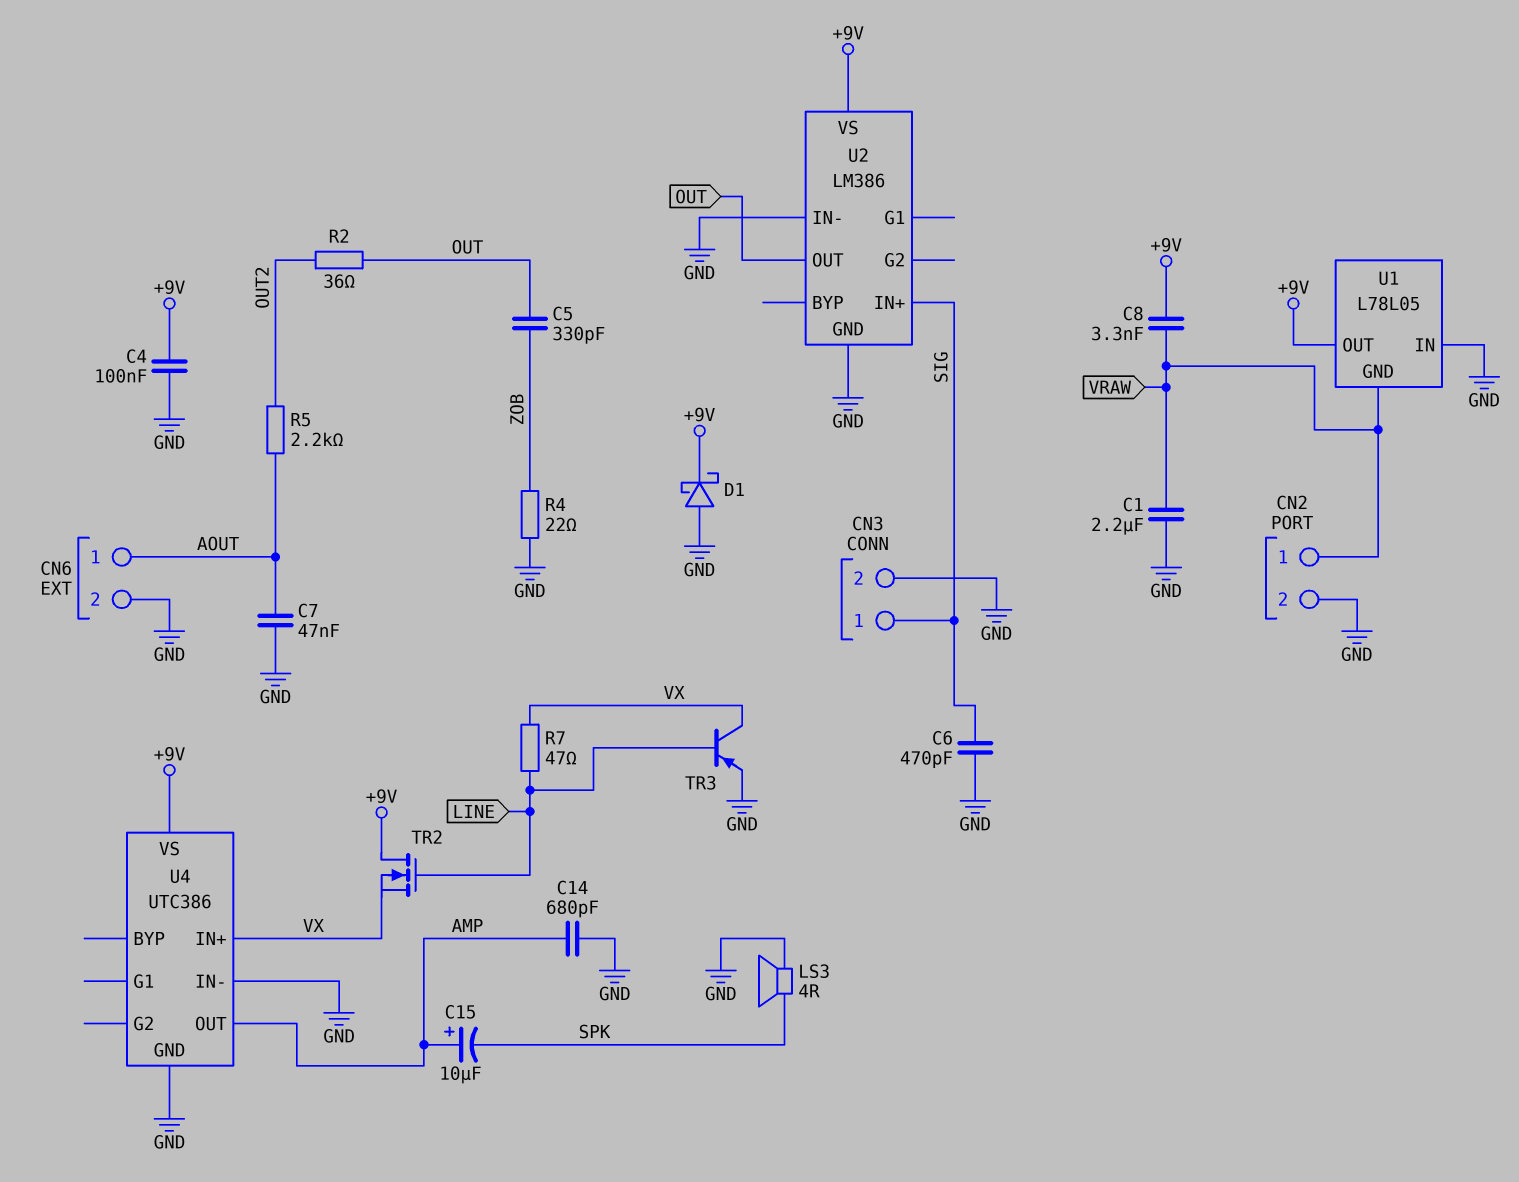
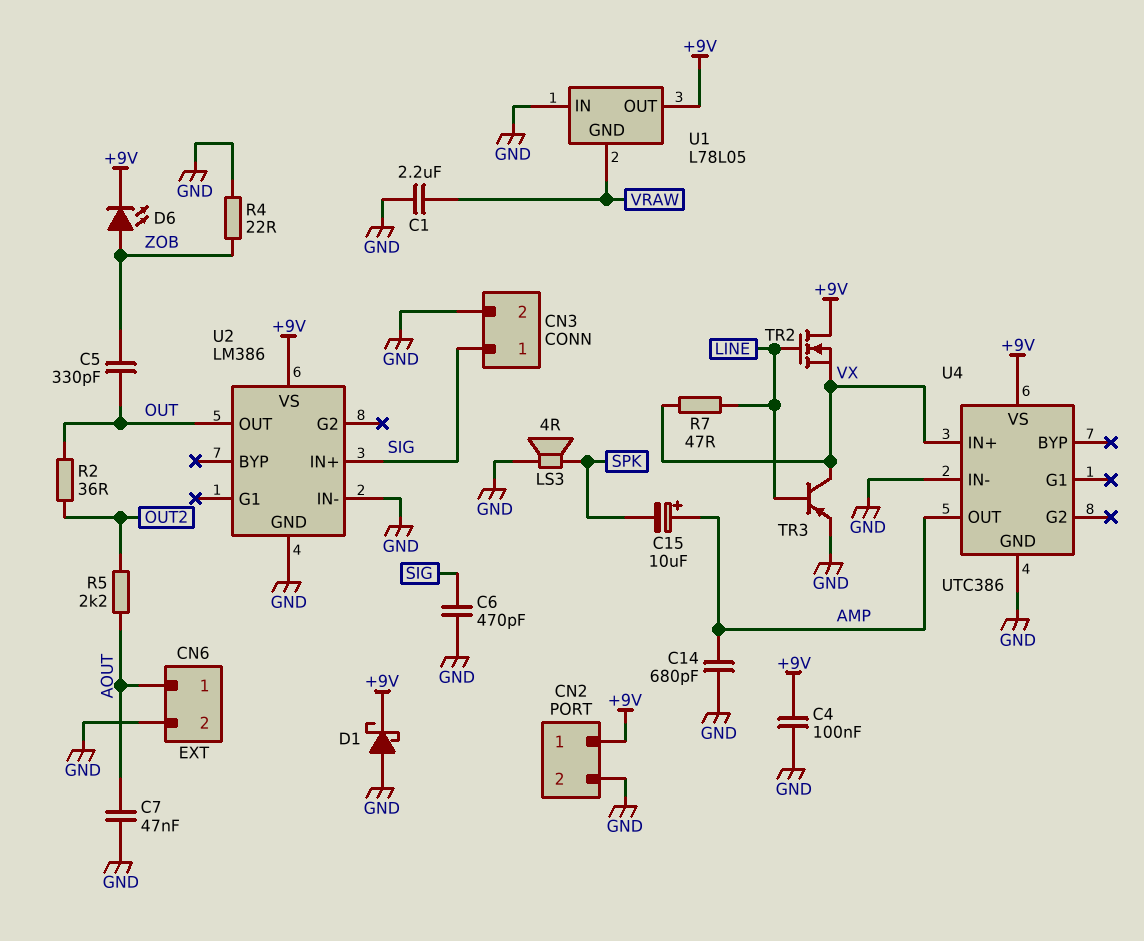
C8: 3.3nF (+9V, VRAW) -> none
CN2 pin 1: VRAW -> +9V
D6: none -> LED (A ZOB, K +9V)

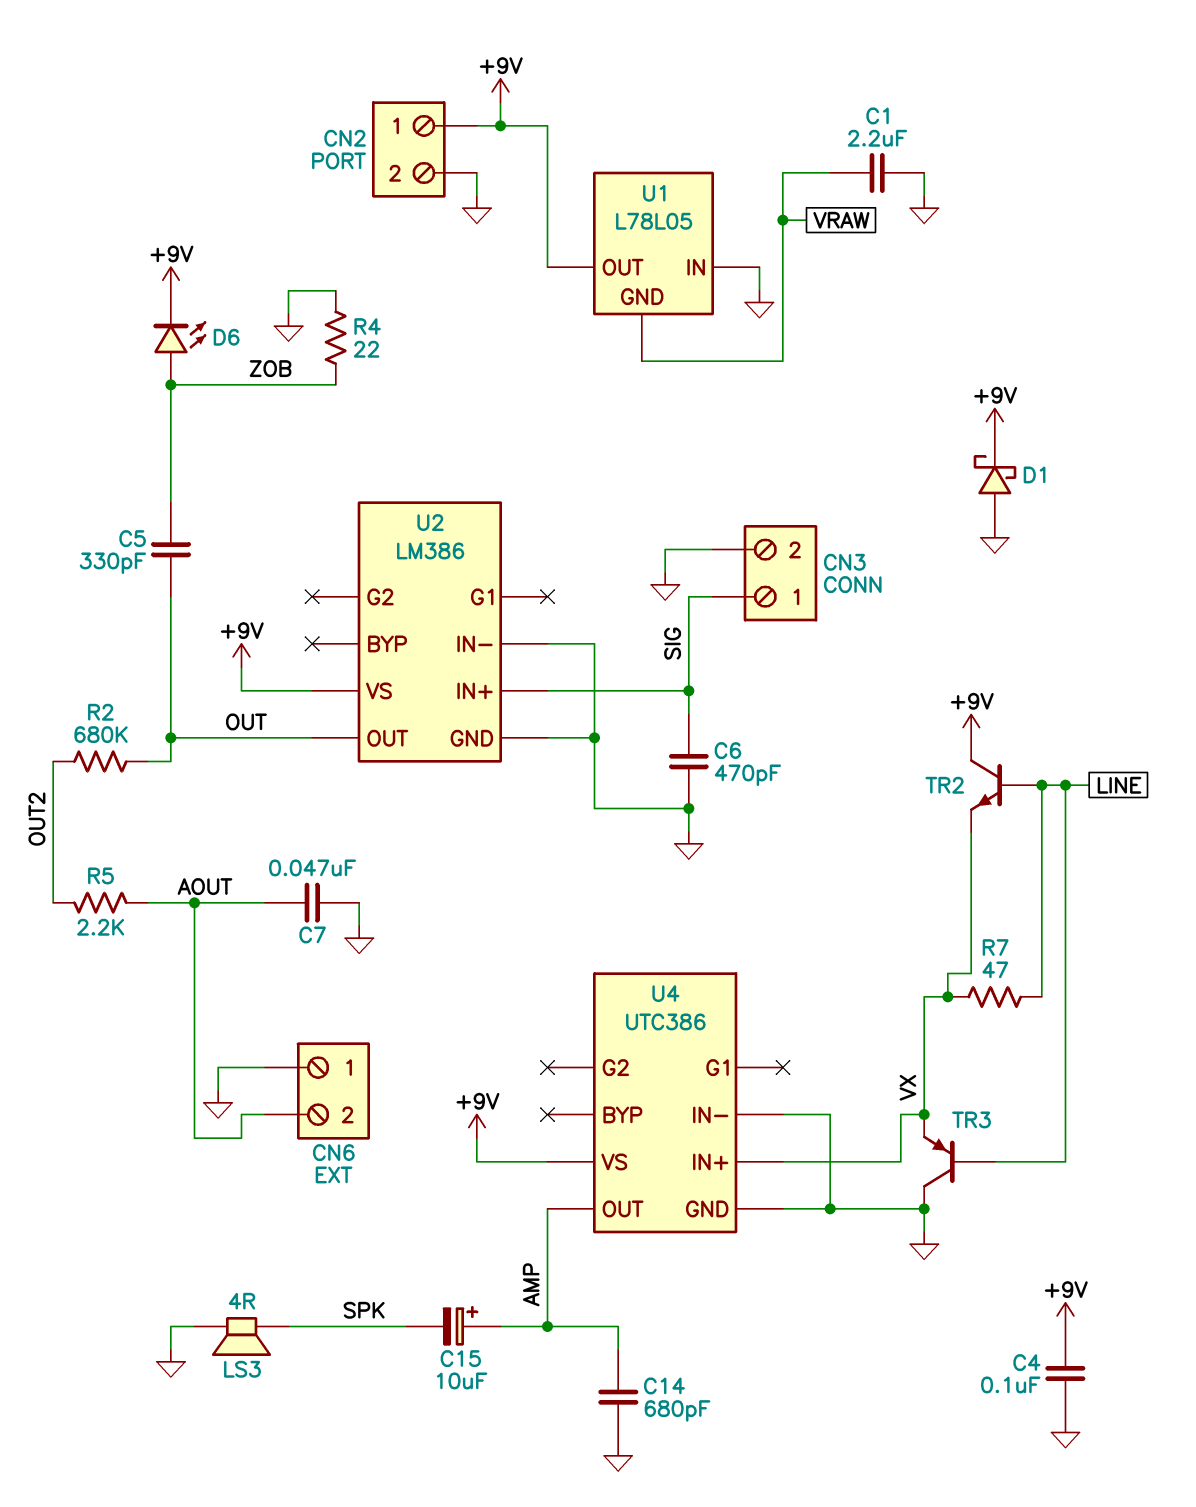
CN6 pin 1: AOUT -> GND
CN6 pin 2: GND -> AOUT
R2: 36 (OUT, OUT2) -> 680k (OUT, OUT2)
TR2: NMOS (G LINE, D +9V, S VX) -> NPN (B LINE, C +9V, E VX)
TR3: PNP (B LINE, C VX, E GND) -> PNP (B LINE, C GND, E VX)

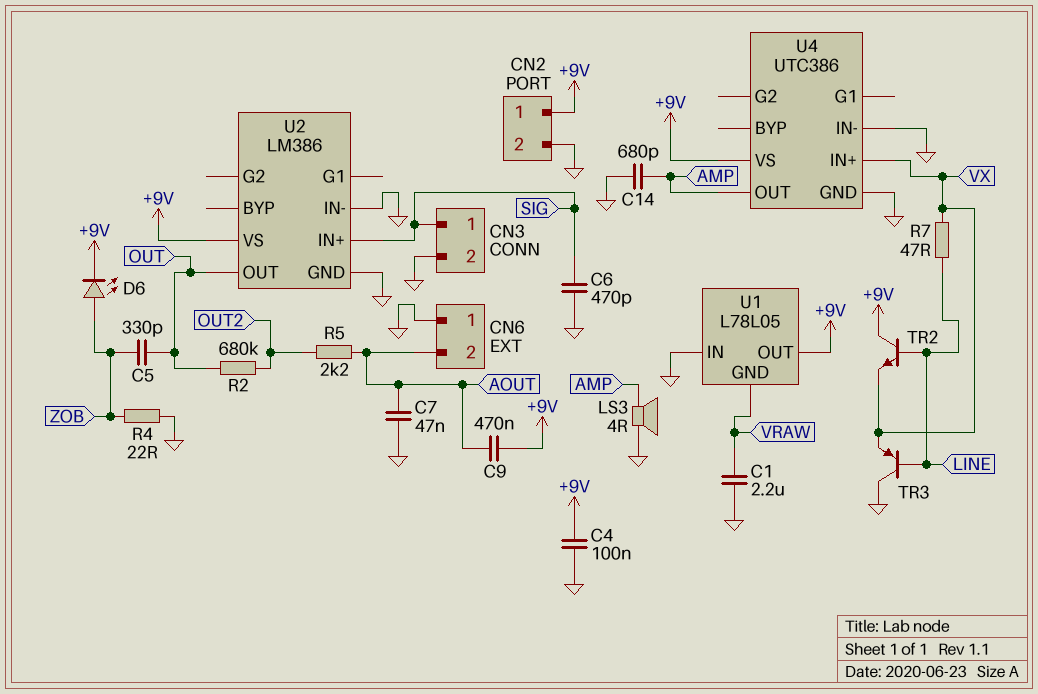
C9: none -> 470nF (+9V, AOUT)
C15: 10uF (plus AMP, minus SPK) -> none
D1: schottky (A GND, K +9V) -> none
LS3: speaker 4R (GND, SPK) -> speaker 4R (AMP, GND)

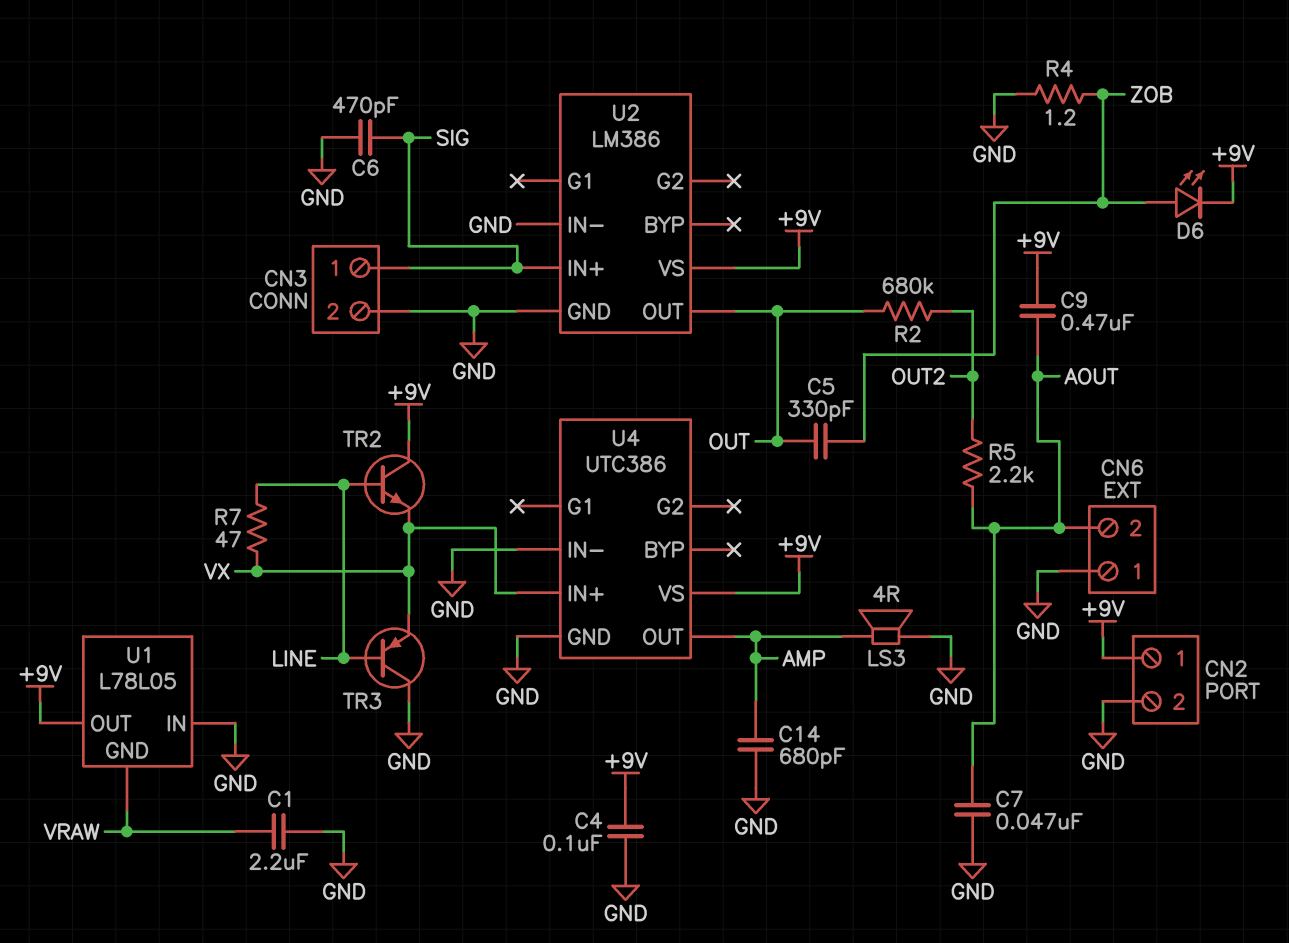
R4: 22 (GND, ZOB) -> 1.2 (GND, ZOB)

